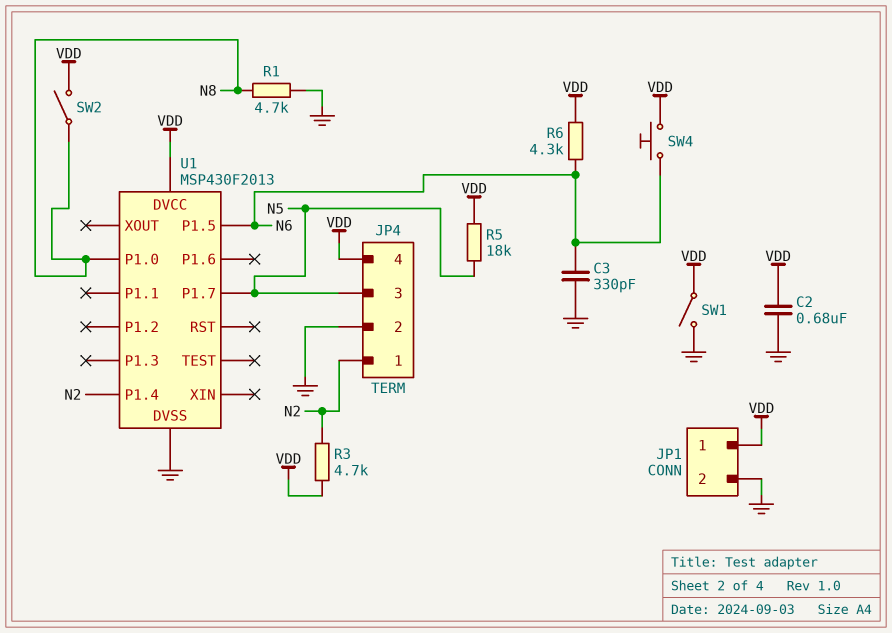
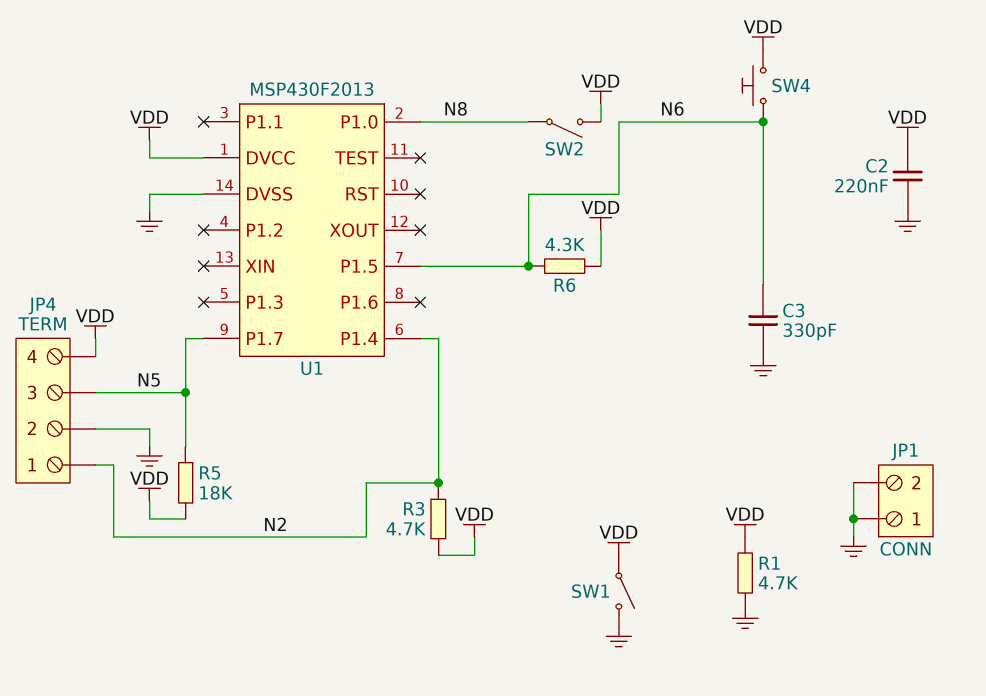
C2: 680nF (GND, VDD) -> 220nF (GND, VDD)
JP1 pin 1: VDD -> GND
R1: 4.7k (GND, N8) -> 4.7k (GND, VDD)

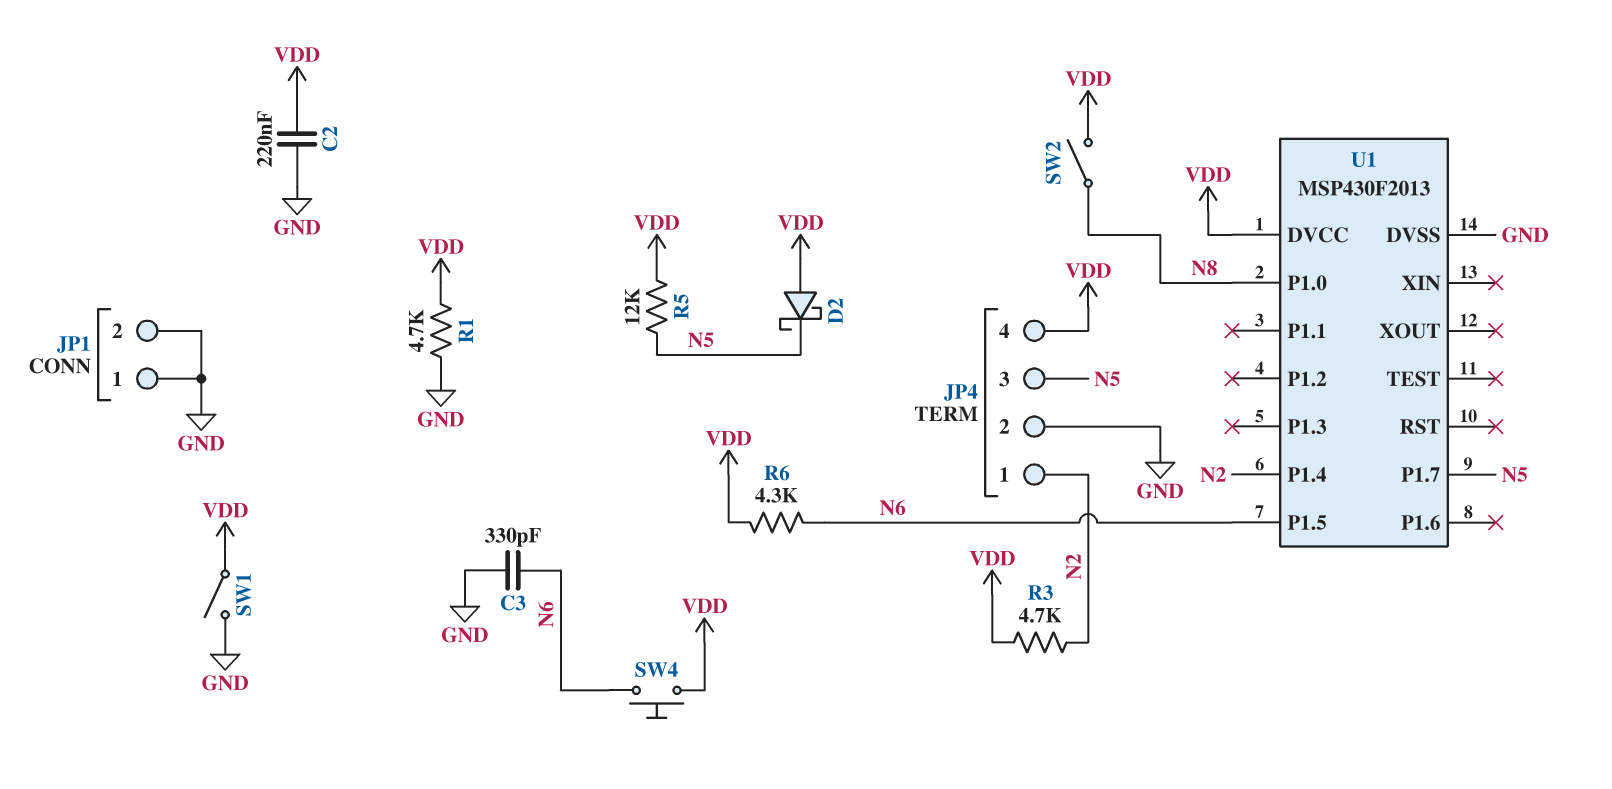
D2: none -> schottky (A VDD, K N5)
R5: 18k (N5, VDD) -> 12k (N5, VDD)

